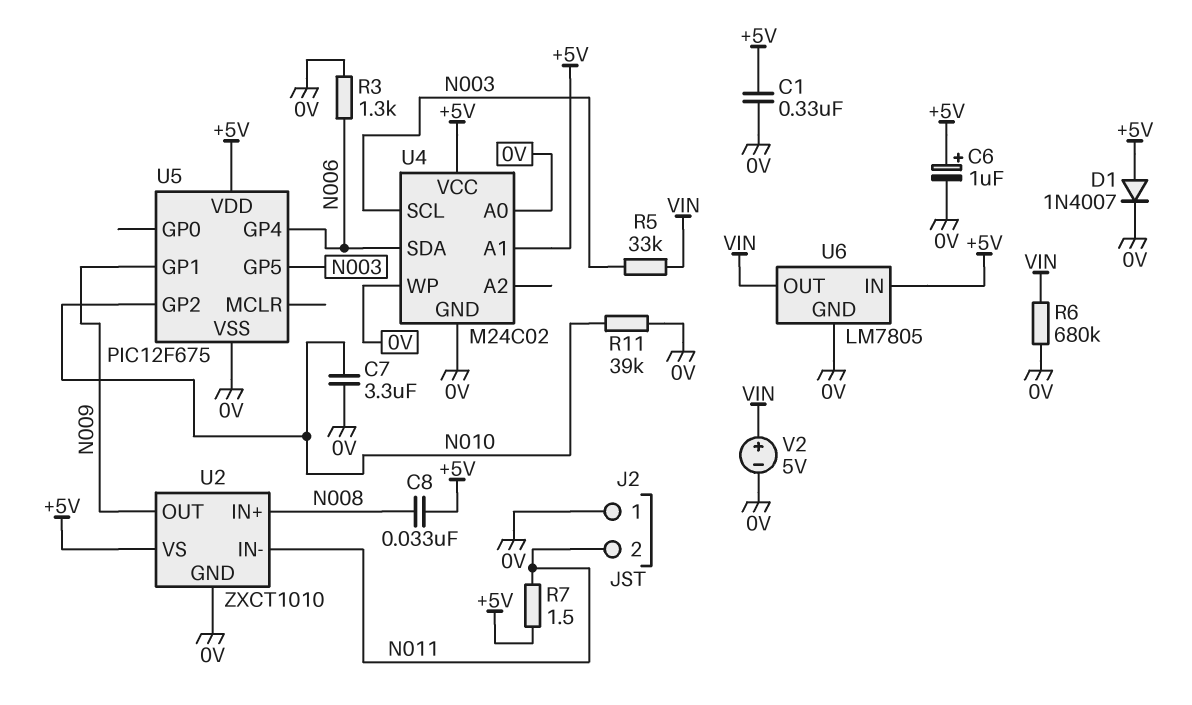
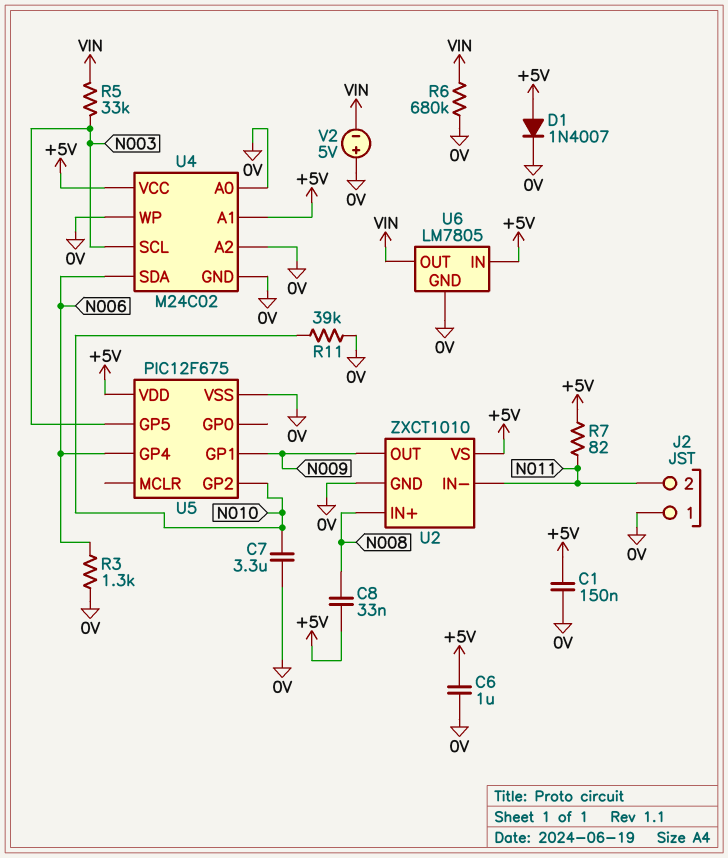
C1: 330nF (+5V, 0V) -> 150nF (+5V, 0V)
C6: 1uF (plus +5V, minus 0V) -> 1uF (+5V, 0V)
R7: 1.5 (+5V, N011) -> 82 (+5V, N011)
U4 pin A2: none -> 0V
V2: 5V (plus VIN, minus 0V) -> 5V (plus 0V, minus VIN)

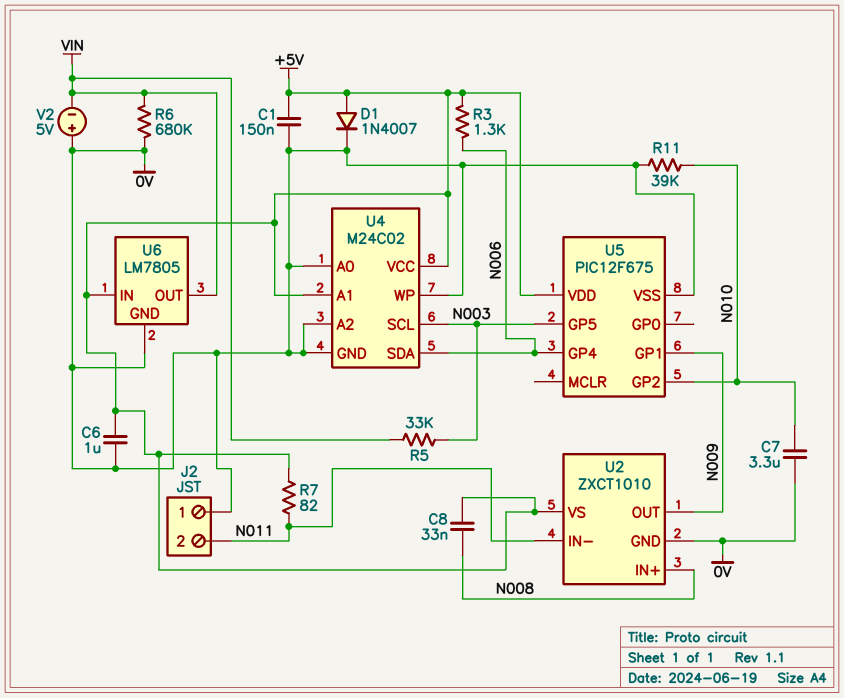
R3: 1.3k (0V, N006) -> 1.3k (+5V, N006)

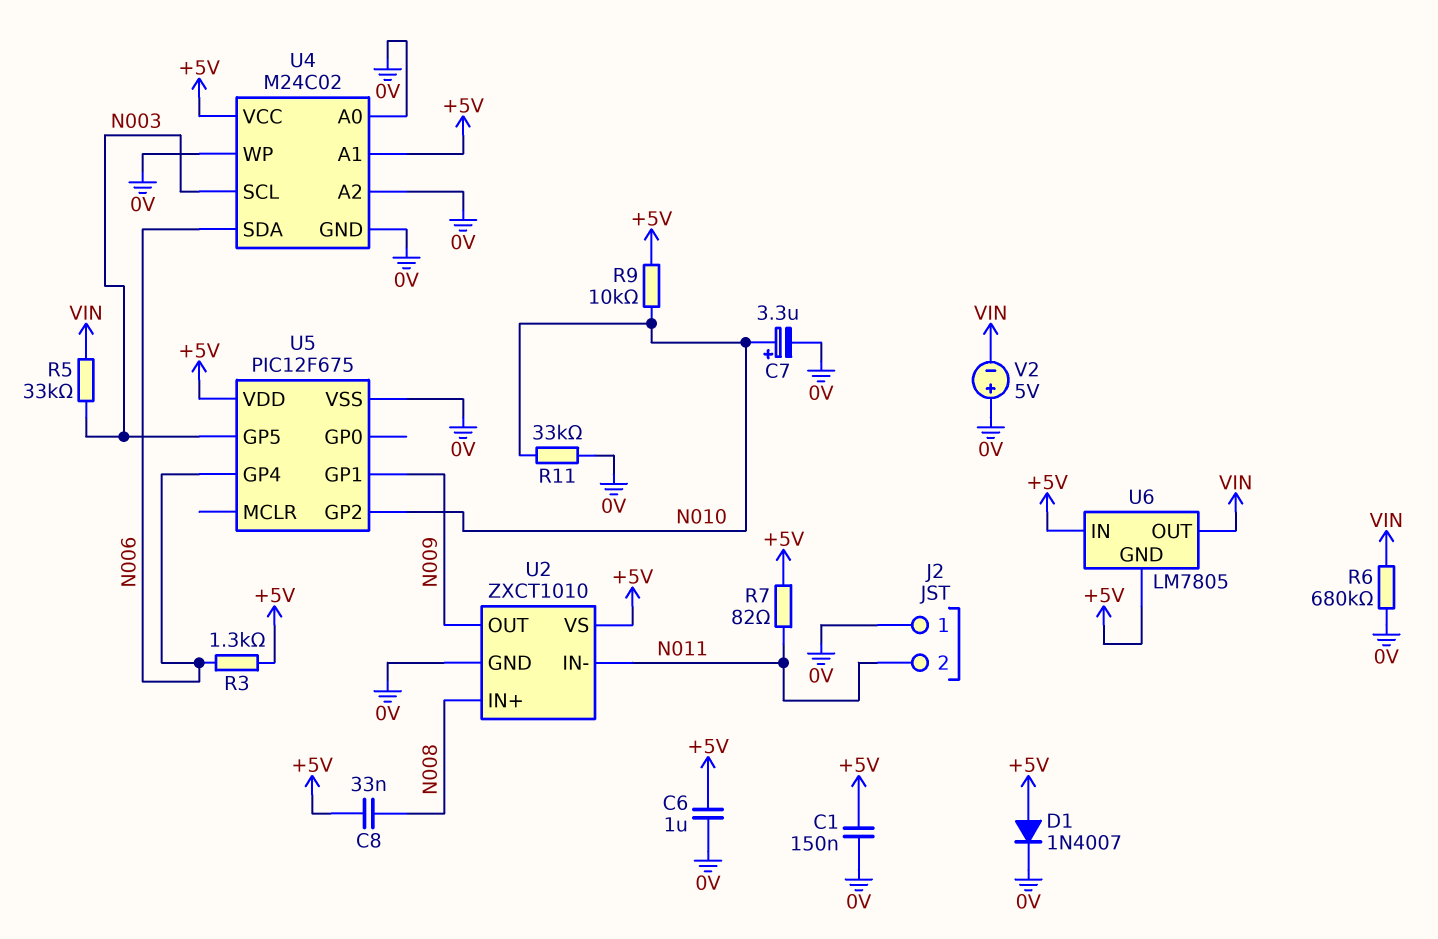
C7: 3.3uF (0V, N010) -> 3.3uF (plus N010, minus 0V)
R9: none -> 10k (+5V, N010)
R11: 39k (0V, N010) -> 33k (0V, N010)
U6 pin GND: 0V -> +5V

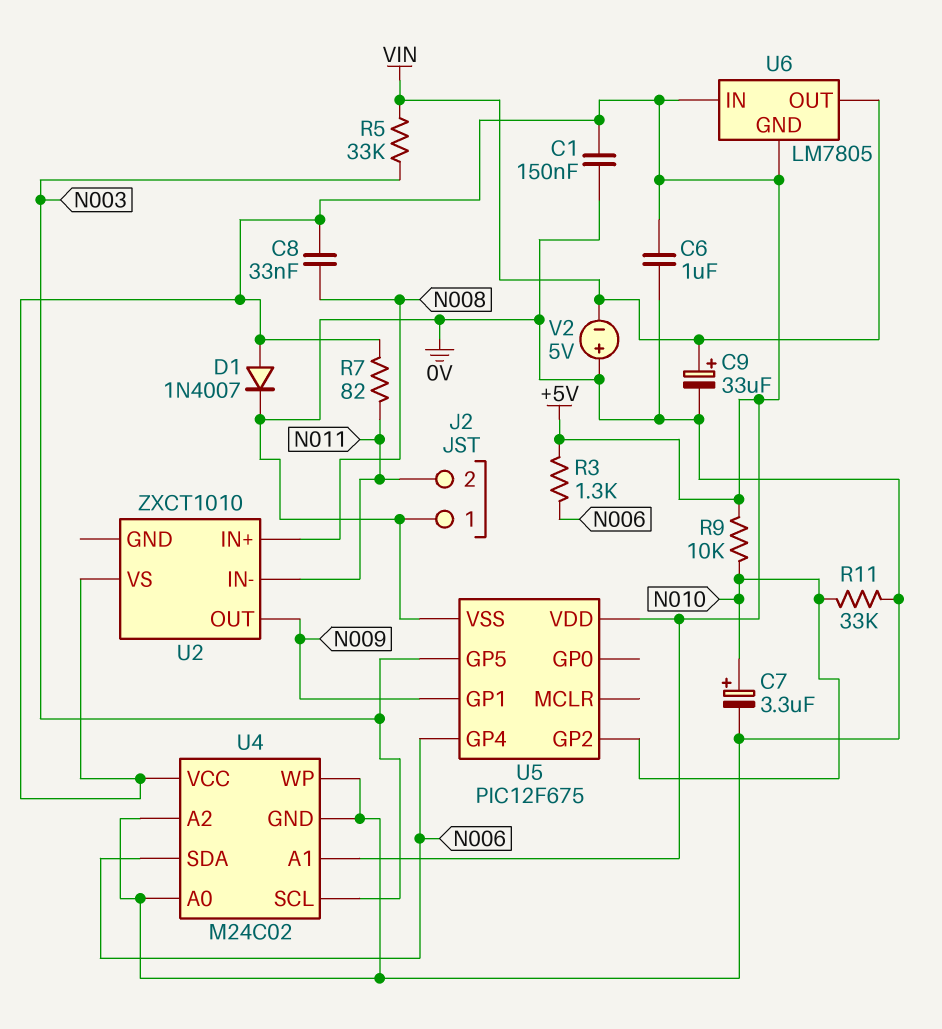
C9: none -> 33uF (plus VIN, minus 0V)
R6: 680k (0V, VIN) -> none
U2 pin GND: 0V -> none

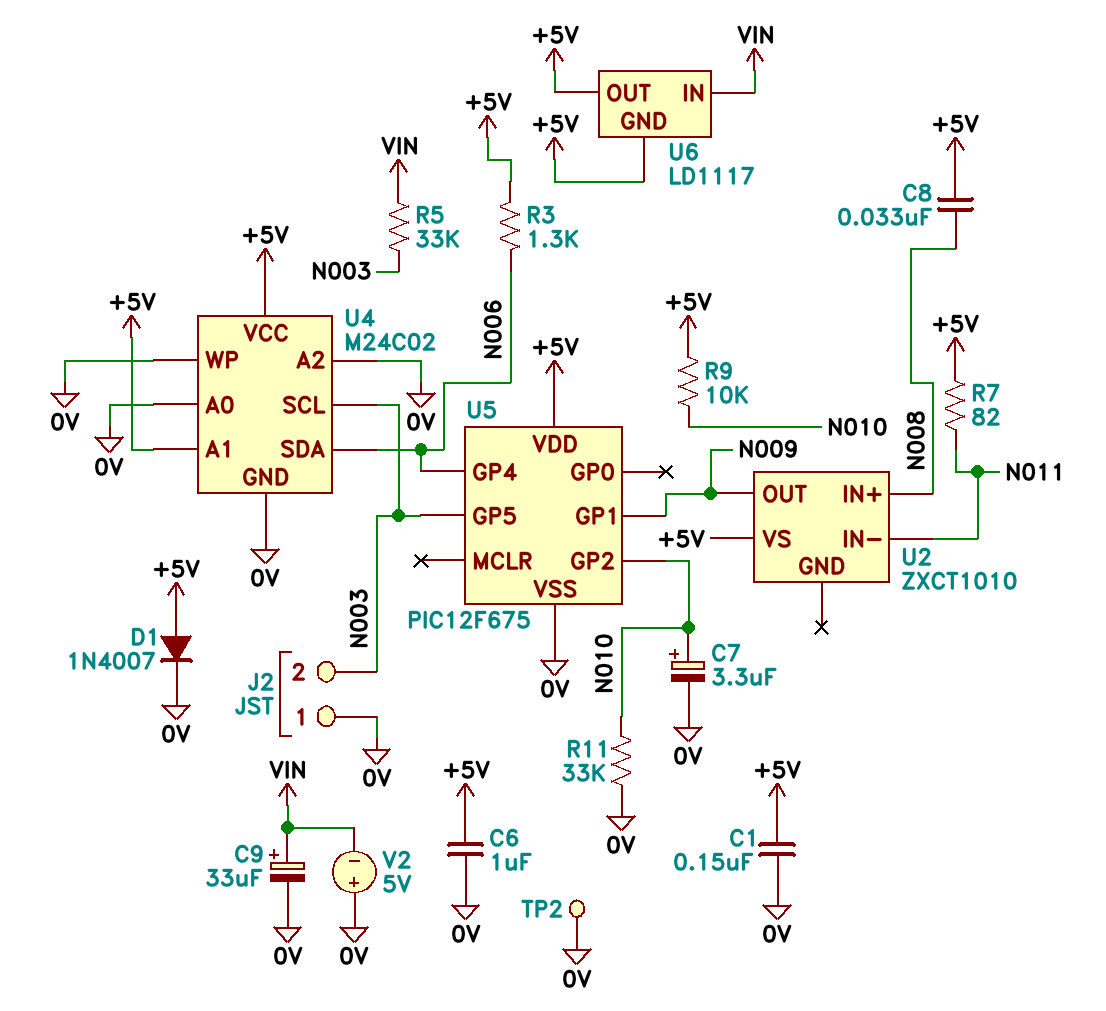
J2 pin 2: N011 -> N003
TP2: none -> test point (0V)
U6: LM7805 -> LD1117
U6 pin IN: +5V -> VIN
U6 pin OUT: VIN -> +5V

